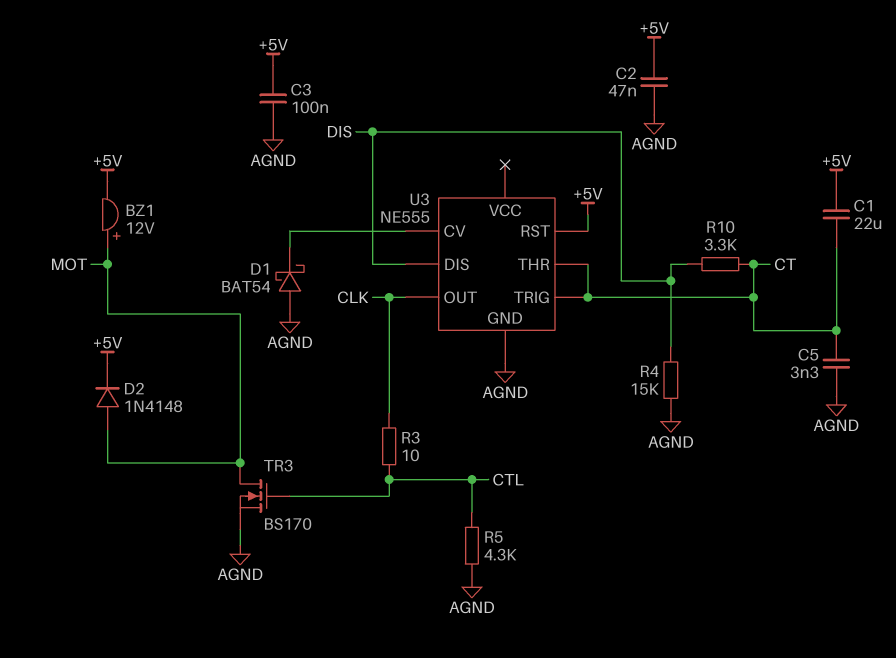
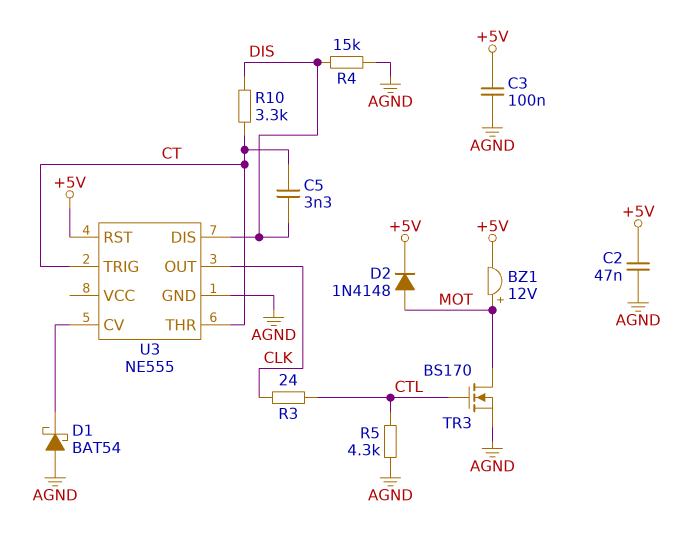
C1: 22uF (+5V, CT) -> none
C5: 3.3nF (AGND, CT) -> 3.3nF (CT, DIS)
R3: 10 (CLK, CTL) -> 24 (CLK, CTL)

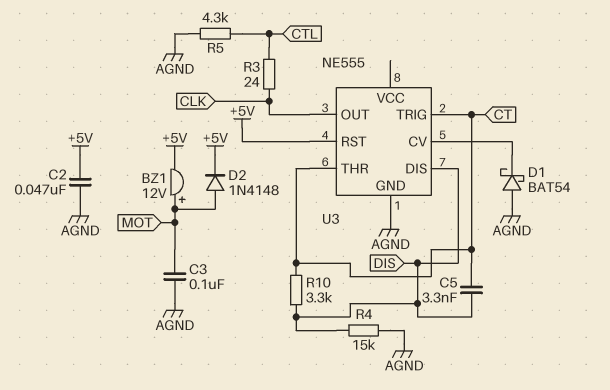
C3: 100nF (+5V, AGND) -> 100nF (AGND, MOT)
TR3: NMOS BS170 (G CTL, D MOT, S AGND) -> none

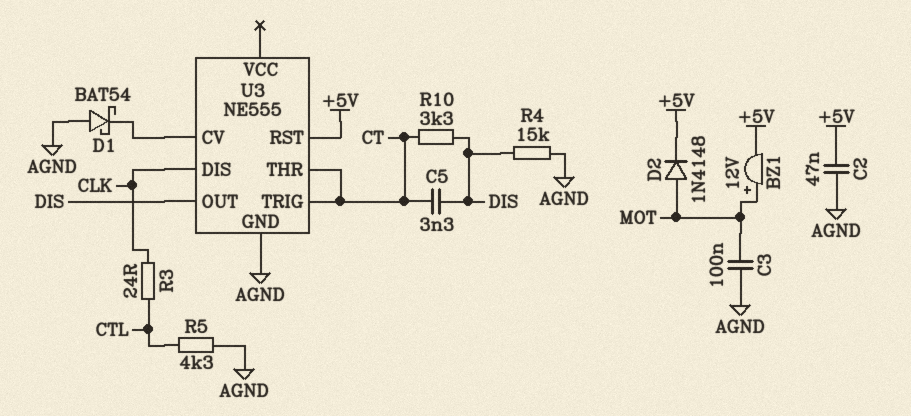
U3 pin DIS: DIS -> CLK
U3 pin OUT: CLK -> DIS

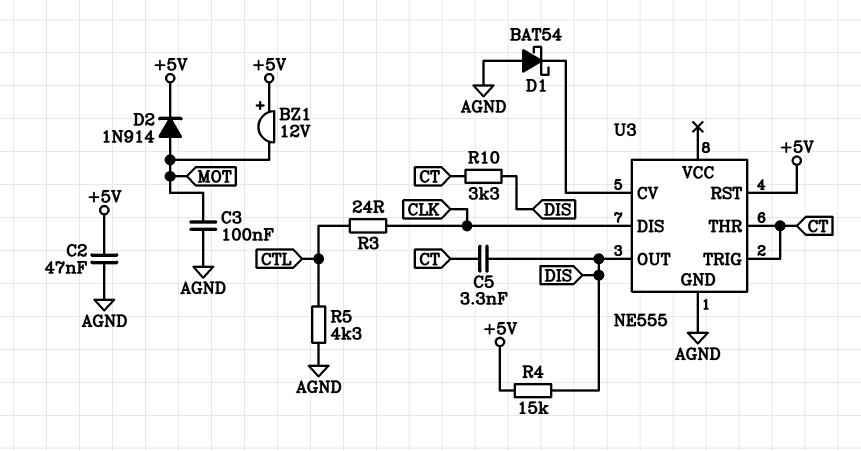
BZ1: buzzer 12V (plus MOT, minus +5V) -> buzzer 12V (plus +5V, minus MOT)
D2: diode 1N4148 (A MOT, K +5V) -> diode 1N914 (A MOT, K +5V)
R4: 15k (AGND, DIS) -> 15k (+5V, DIS)

